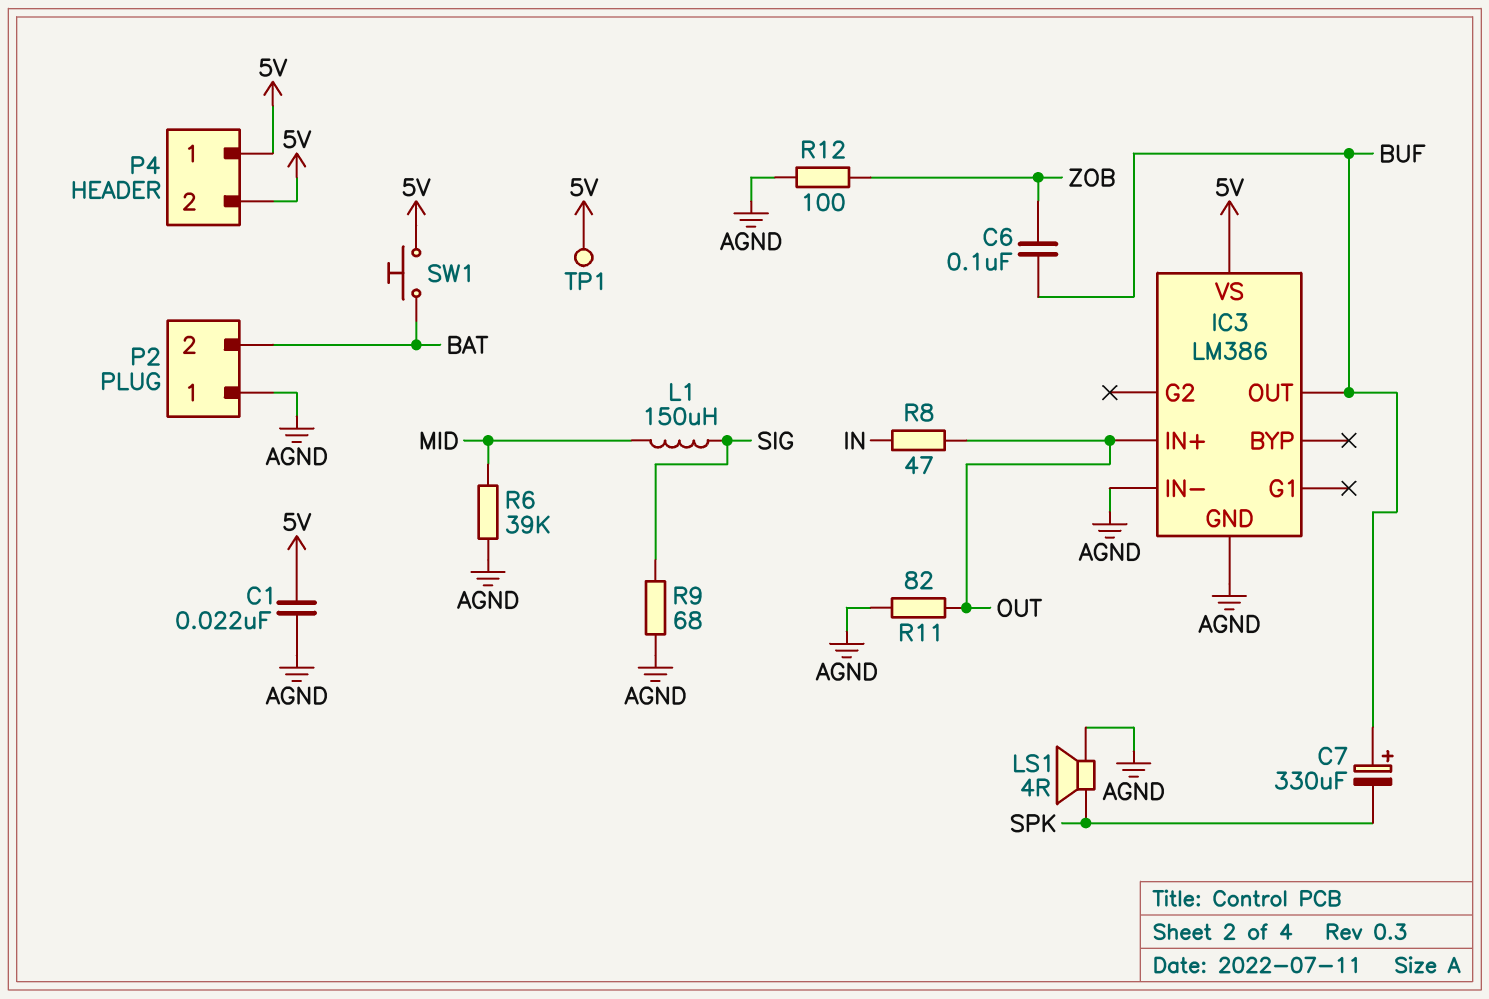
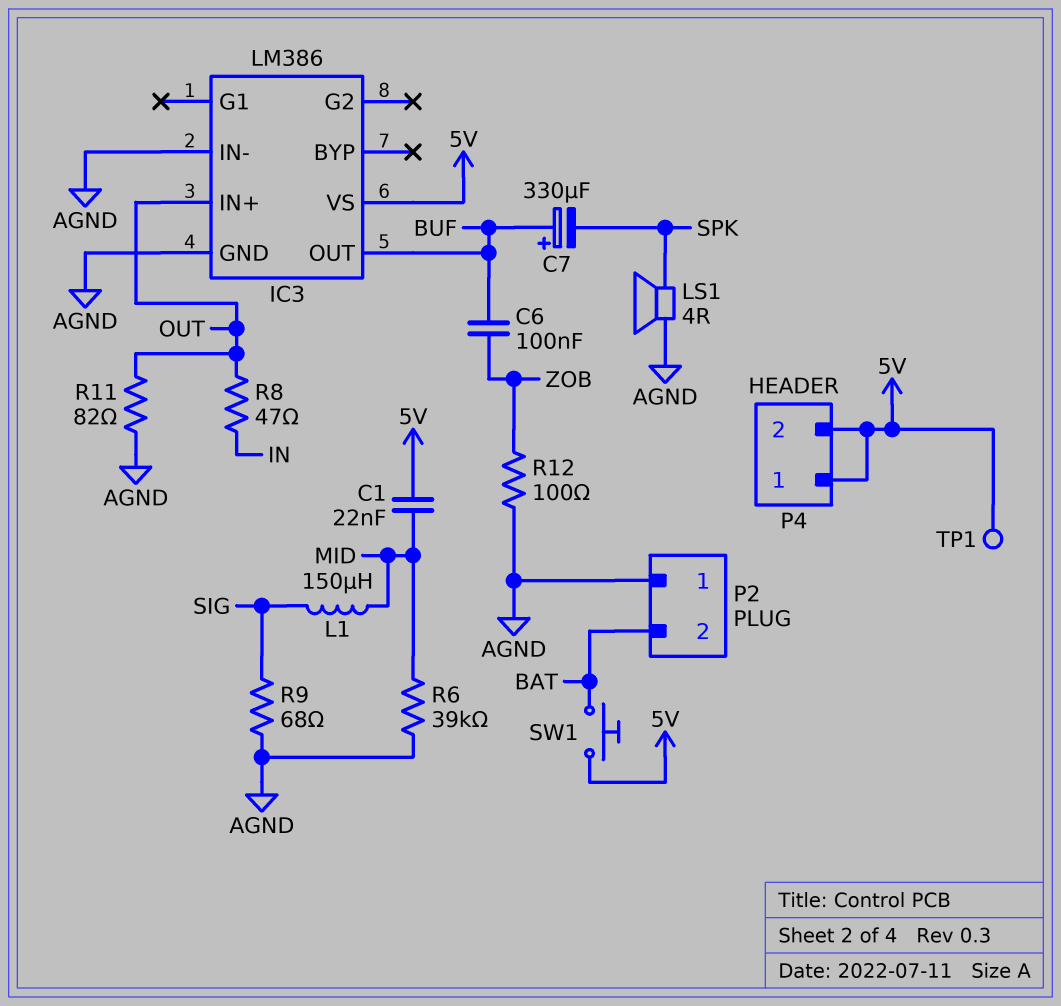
C1: 22nF (5V, AGND) -> 22nF (5V, MID)

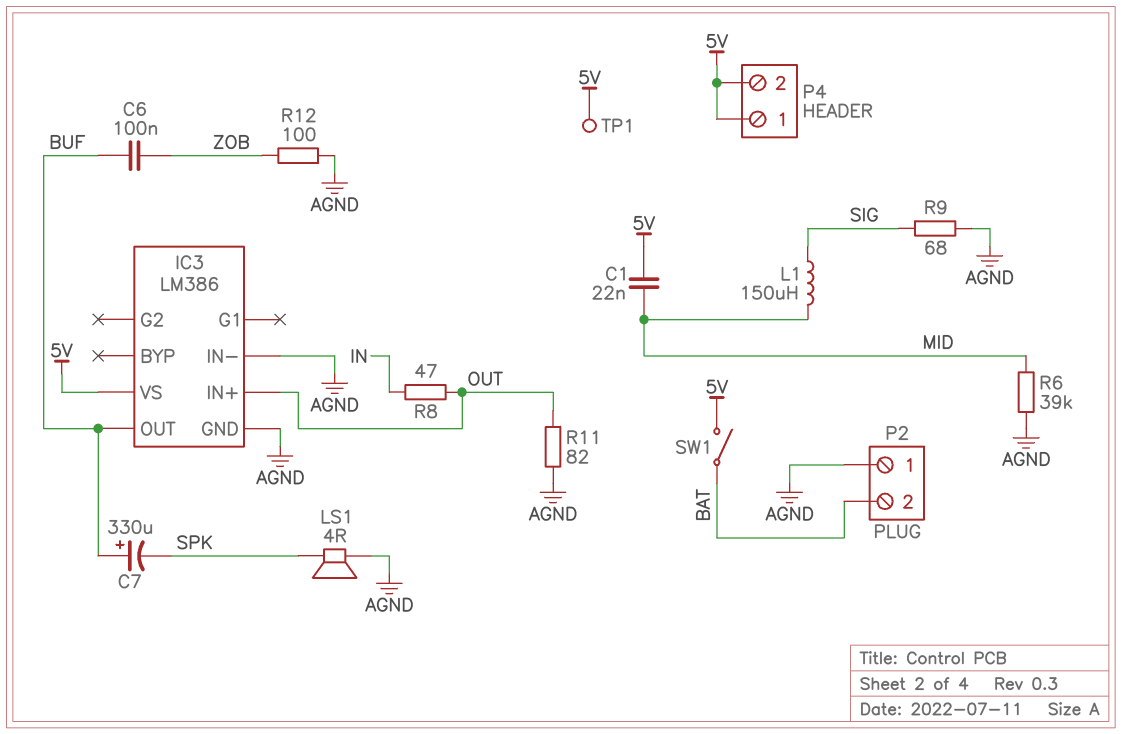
SW1: button (5V, BAT) -> switch (5V, BAT)

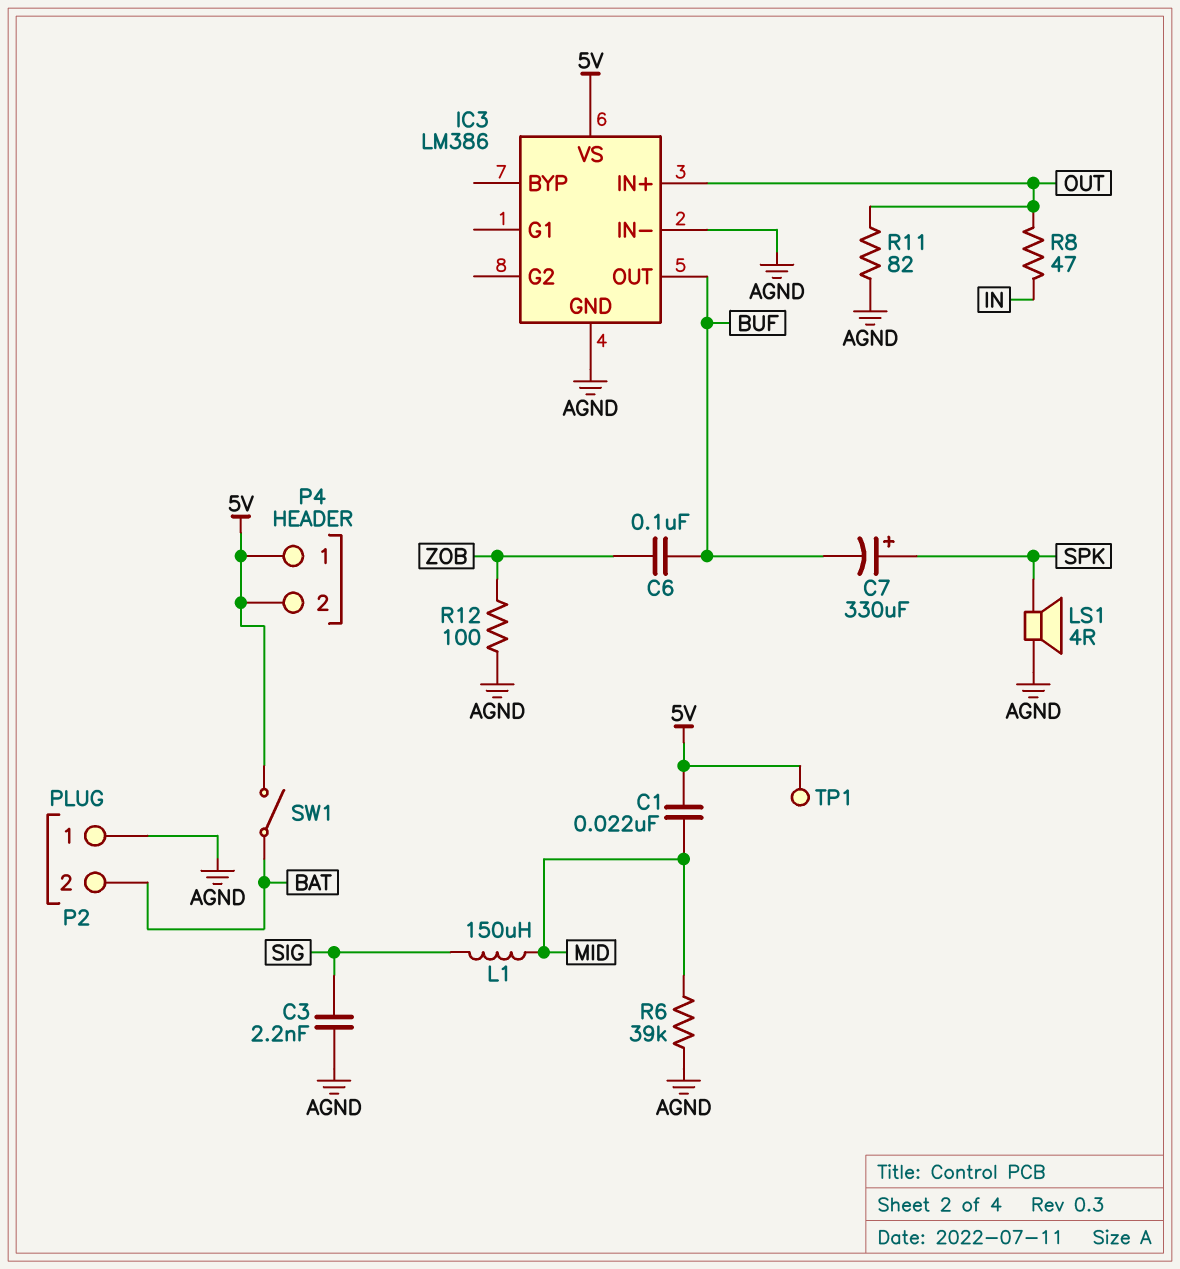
C3: none -> 2.2nF (AGND, SIG)
C7: 330uF (plus BUF, minus SPK) -> 330uF (plus SPK, minus BUF)
R9: 68 (AGND, SIG) -> none

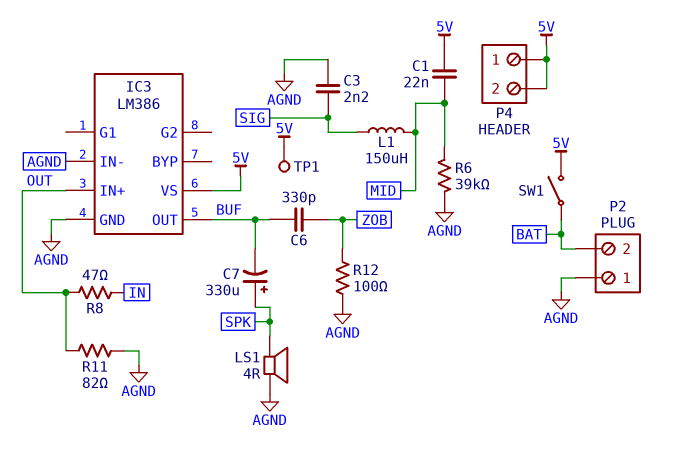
C6: 100nF (BUF, ZOB) -> 330pF (BUF, ZOB)

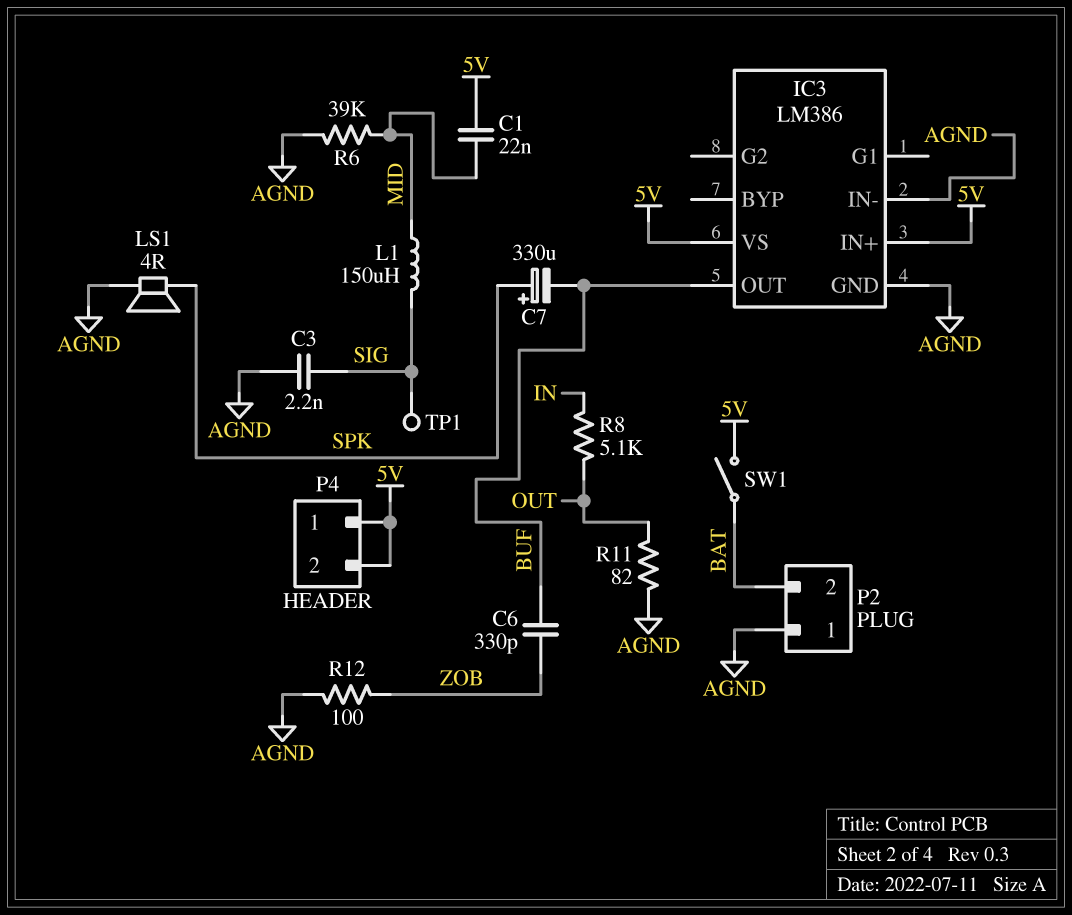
IC3 pin IN+: OUT -> 5V
R8: 47 (IN, OUT) -> 5.1k (IN, OUT)
TP1: test point (5V) -> test point (SIG)

